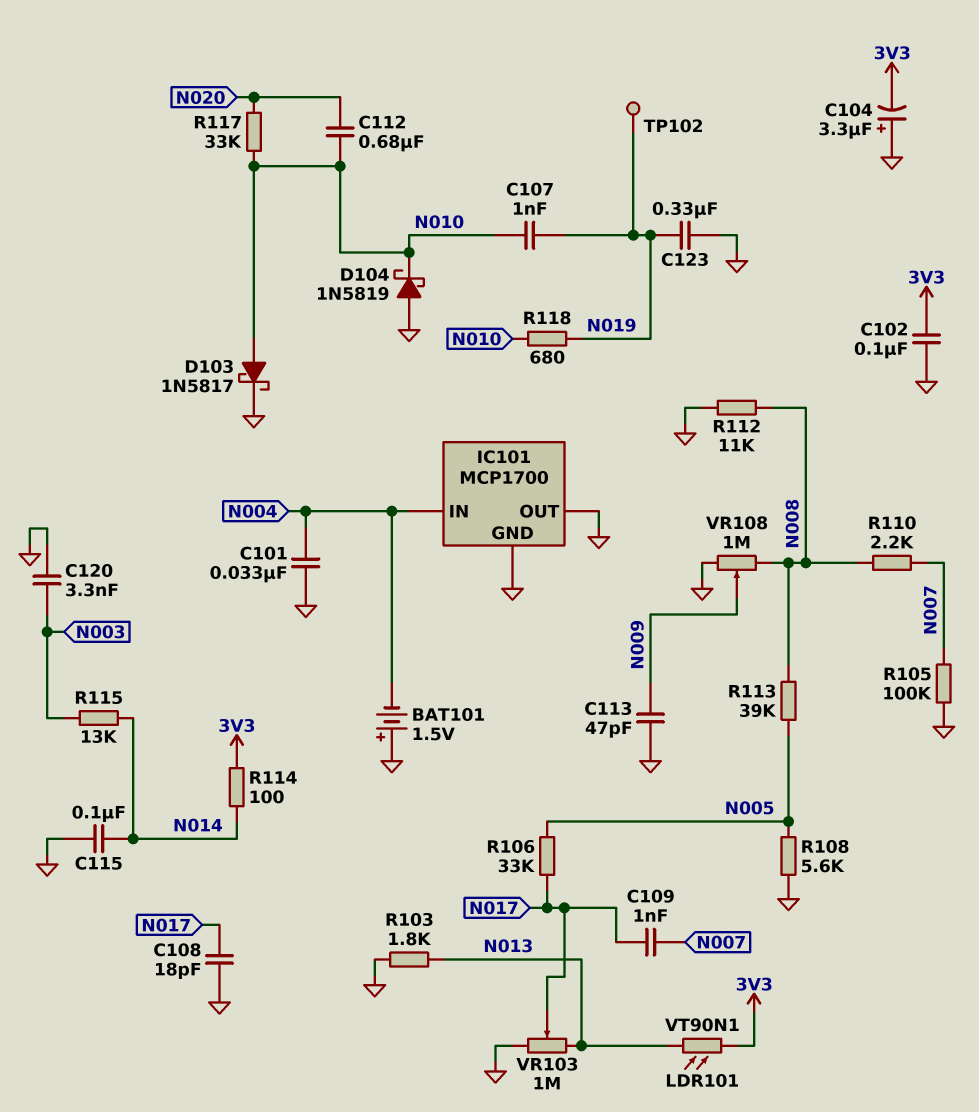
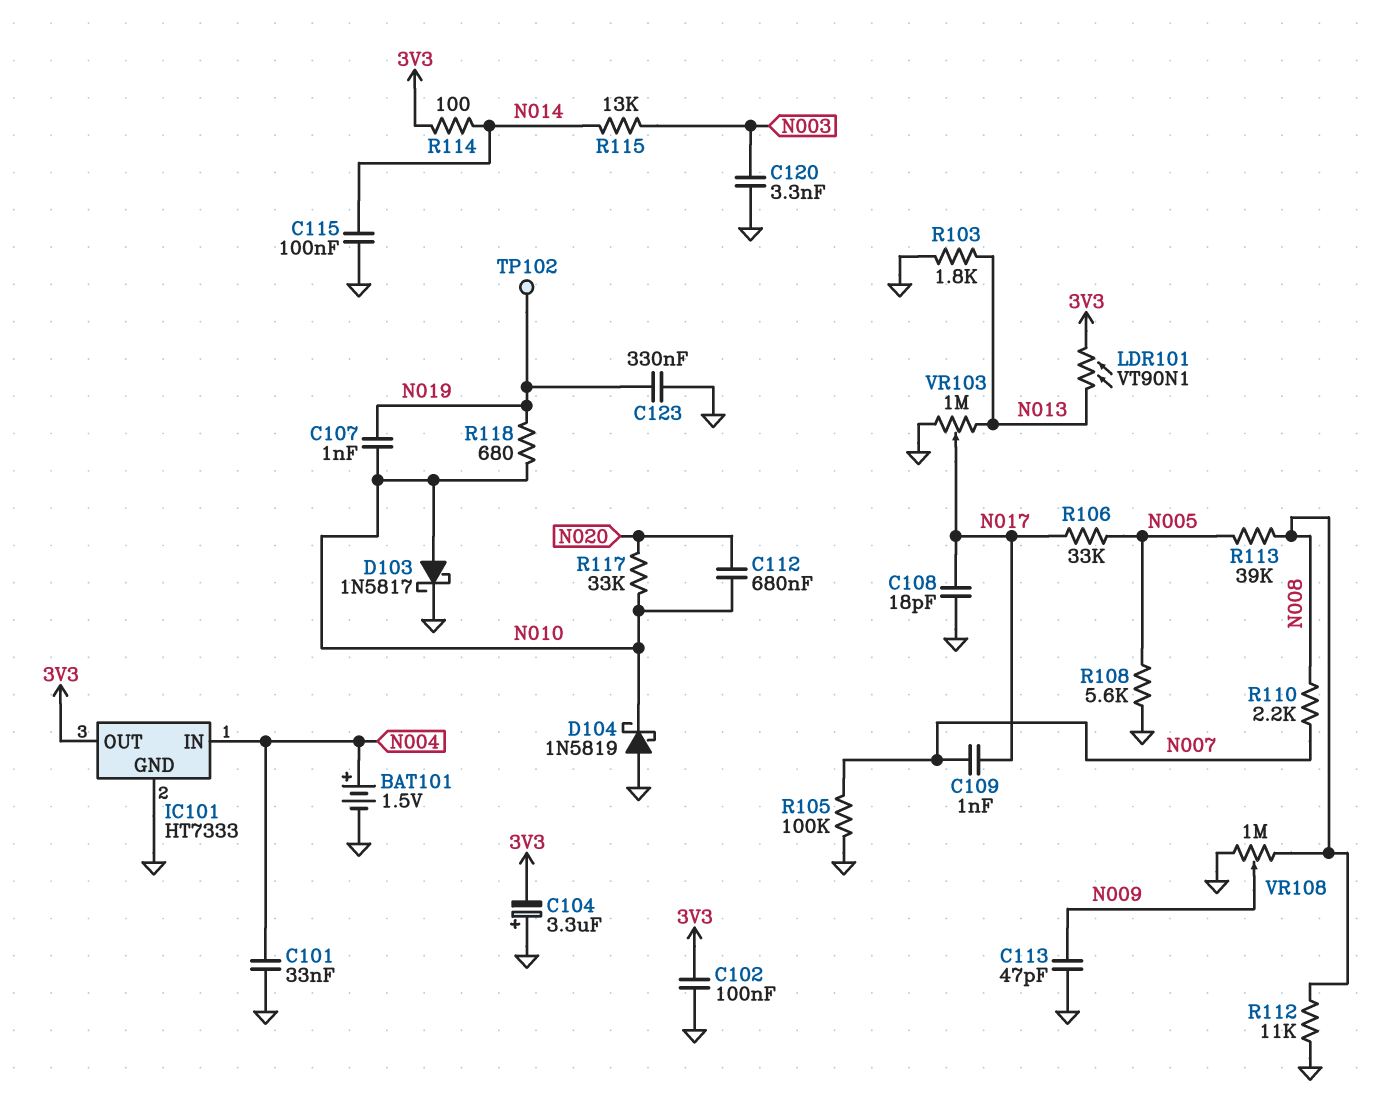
BAT101: 1.5V (plus GND, minus N004) -> 1.5V (plus N004, minus GND)
IC101: MCP1700 -> HT7333
IC101 pin OUT: GND -> 3V3

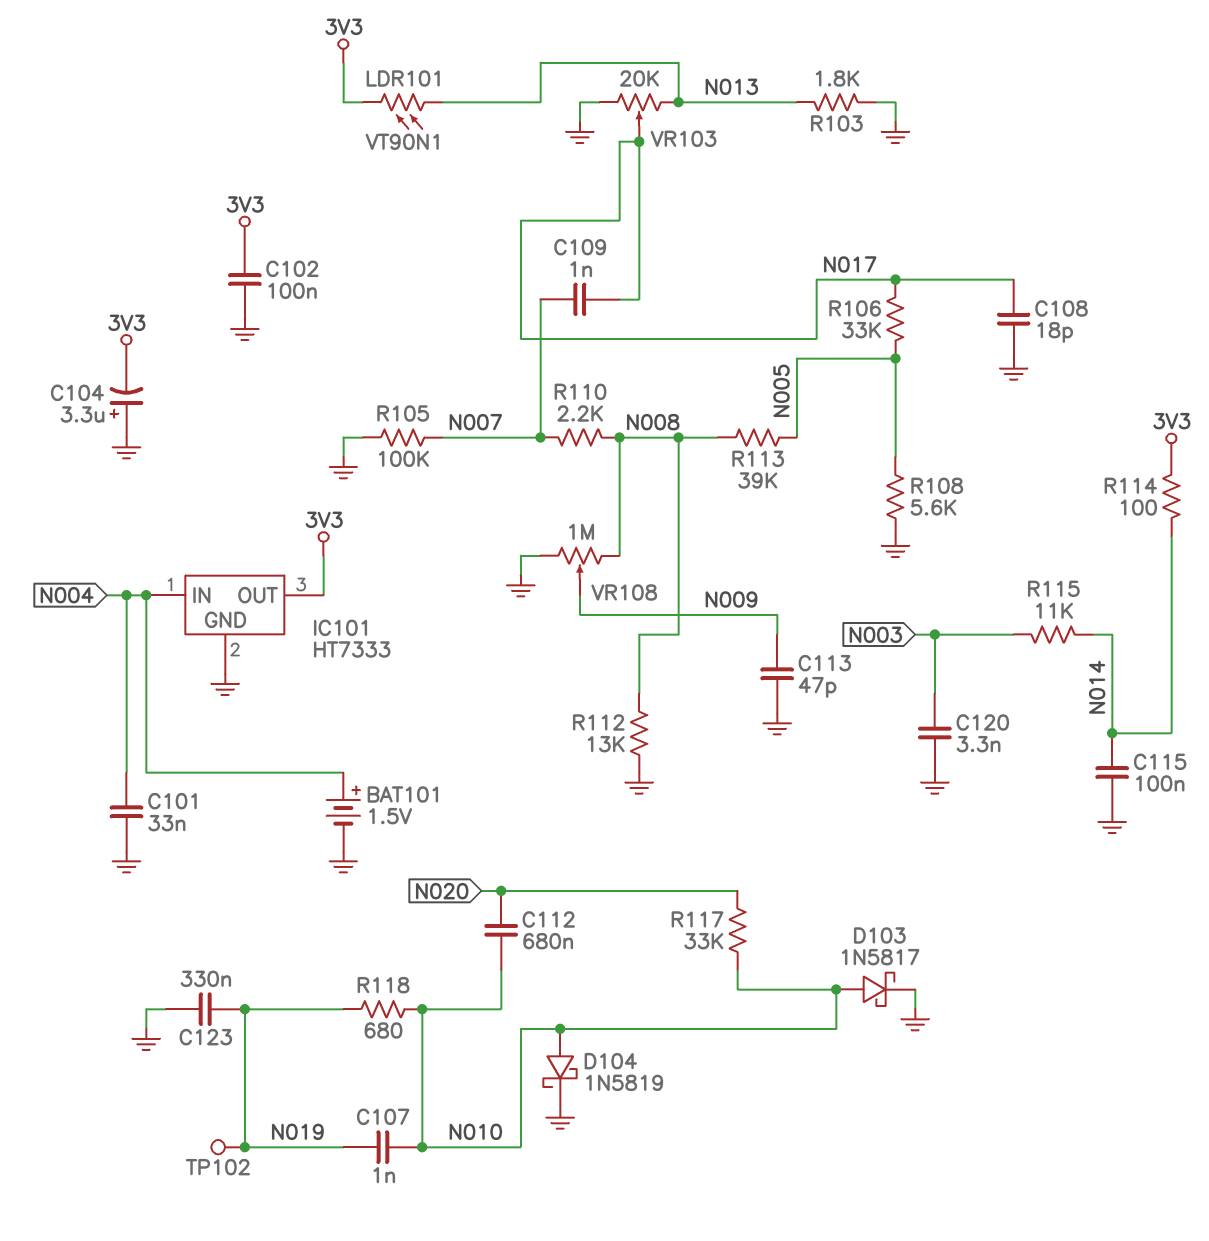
D104: schottky 1N5819 (A GND, K N010) -> schottky 1N5819 (A N010, K GND)
R112: 11k (GND, N008) -> 13k (GND, N008)
R115: 13k (N003, N014) -> 11k (N003, N014)
VR103: 1M (GND, N013, wiper N017) -> 20k (GND, N013, wiper N017)

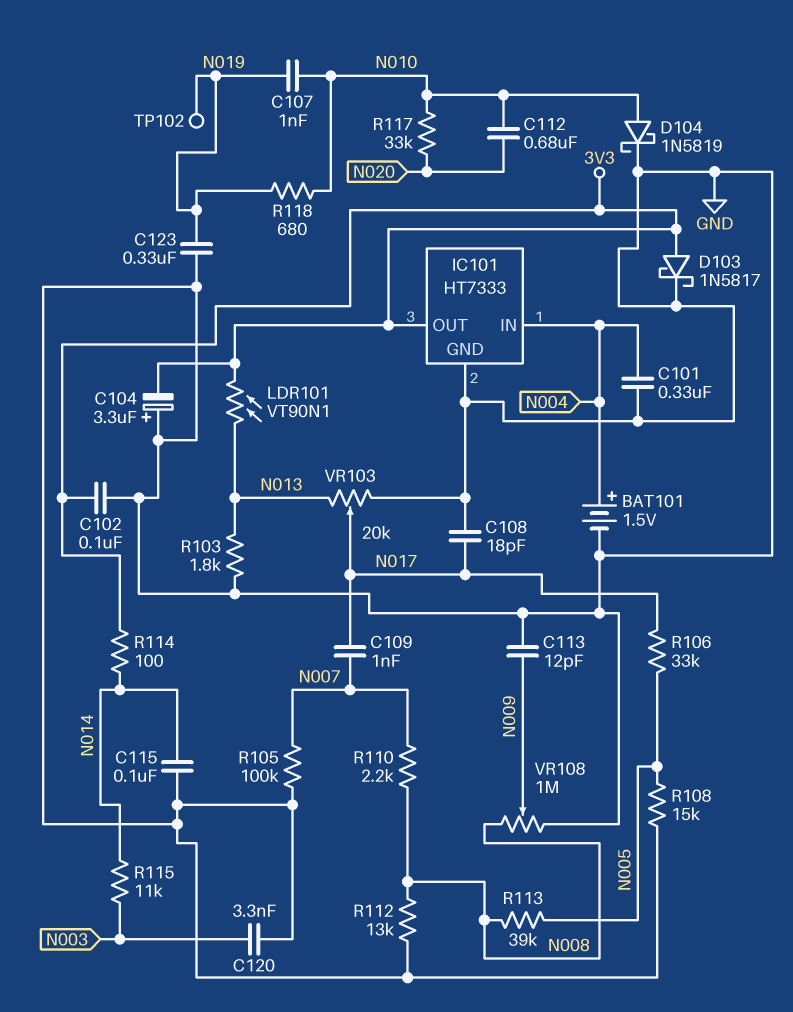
C101: 33nF (GND, N004) -> 330nF (GND, N004)
C113: 47pF (GND, N009) -> 12pF (GND, N009)
D103: schottky 1N5817 (A N010, K GND) -> schottky 1N5817 (A 3V3, K GND)
R108: 5.6k (GND, N005) -> 15k (GND, N005)

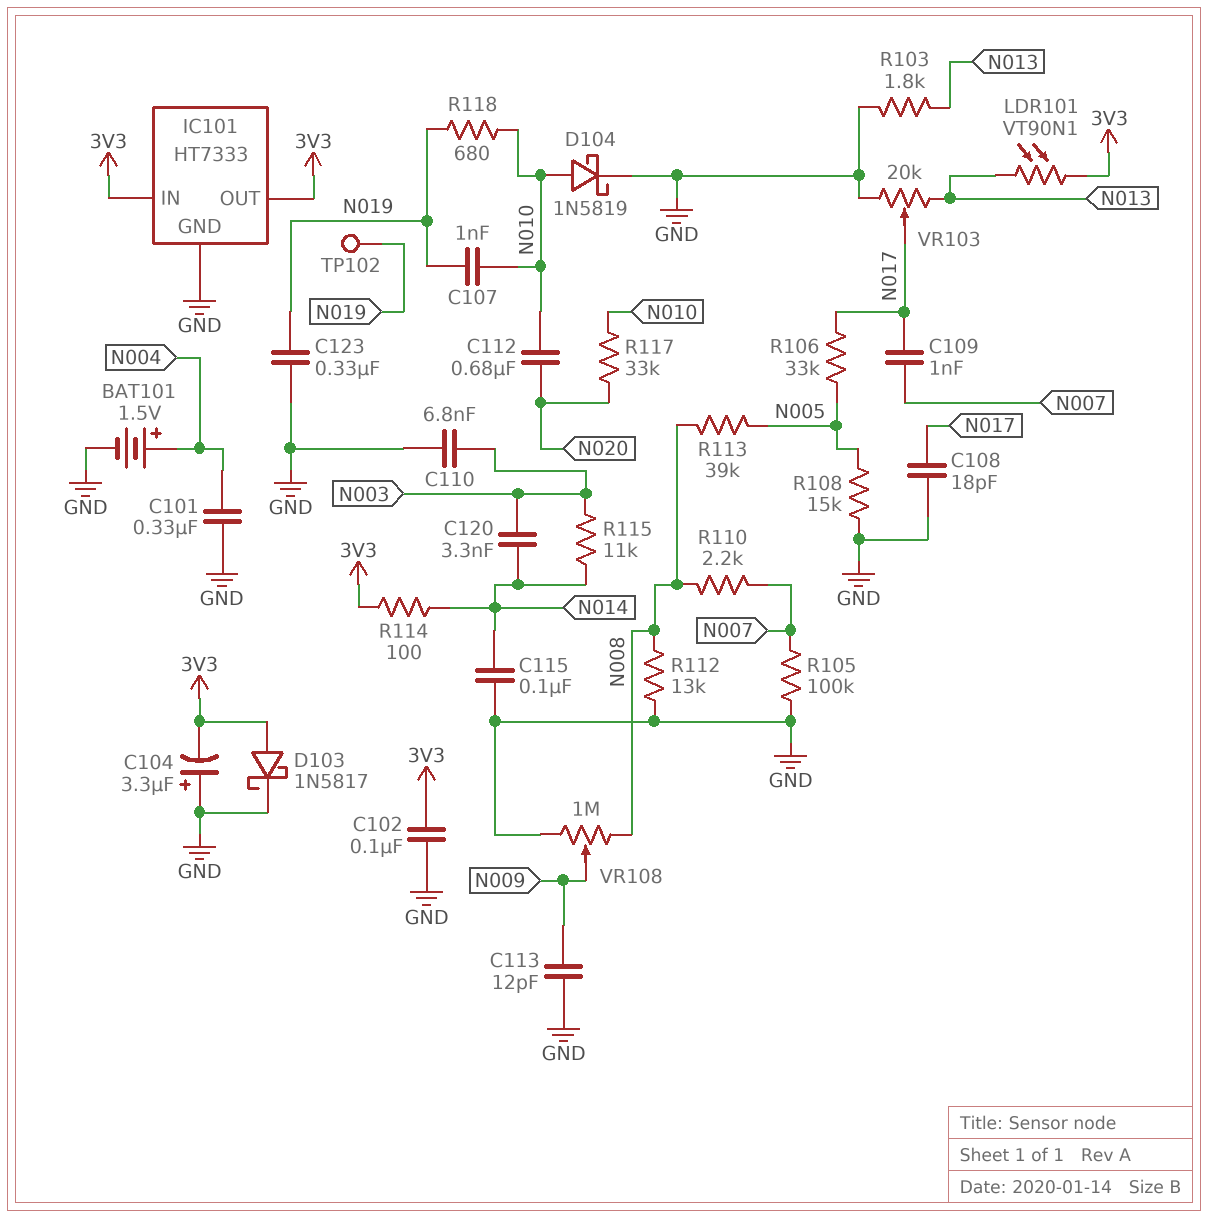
C110: none -> 6.8nF (GND, N003)
C120: 3.3nF (GND, N003) -> 3.3nF (N003, N014)
IC101 pin IN: N004 -> 3V3

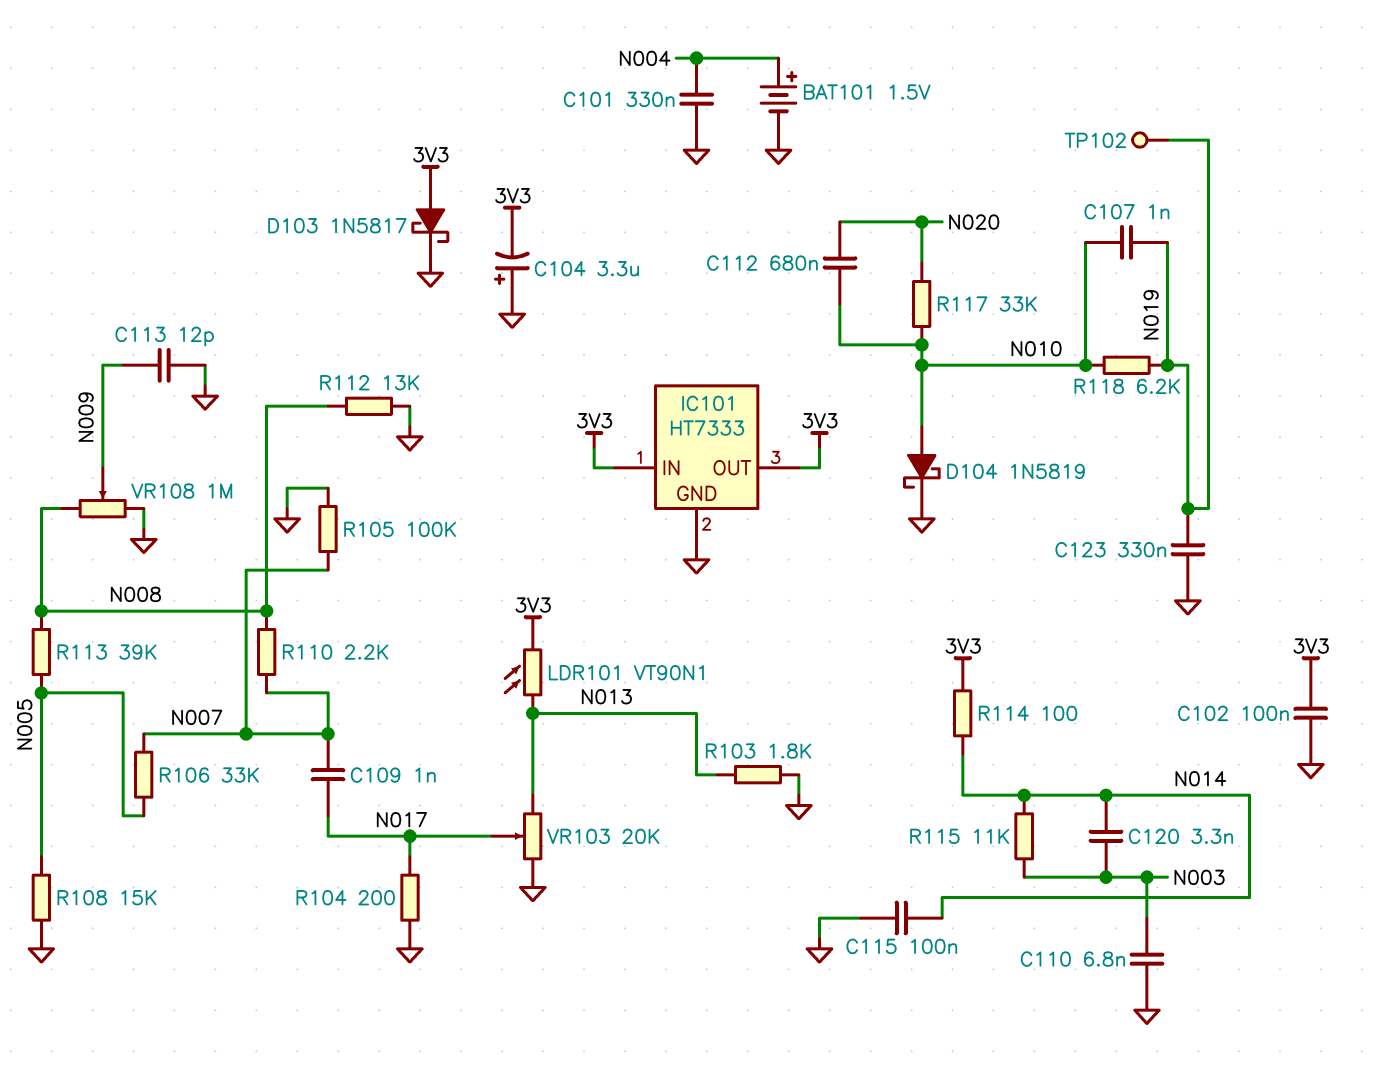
C108: 18pF (GND, N017) -> none
R104: none -> 200 (GND, N017)
R106: 33k (N005, N017) -> 33k (N005, N007)
R118: 680 (N010, N019) -> 6.2k (N010, N019)

